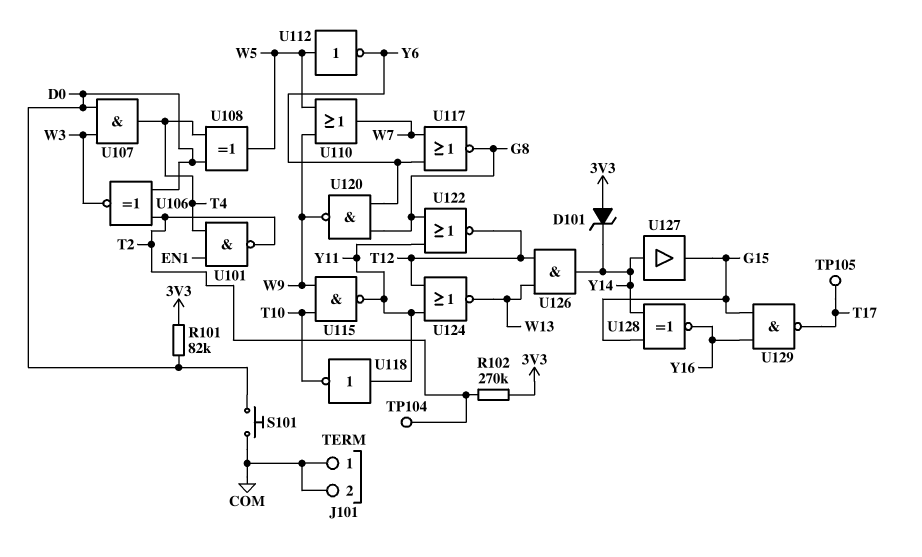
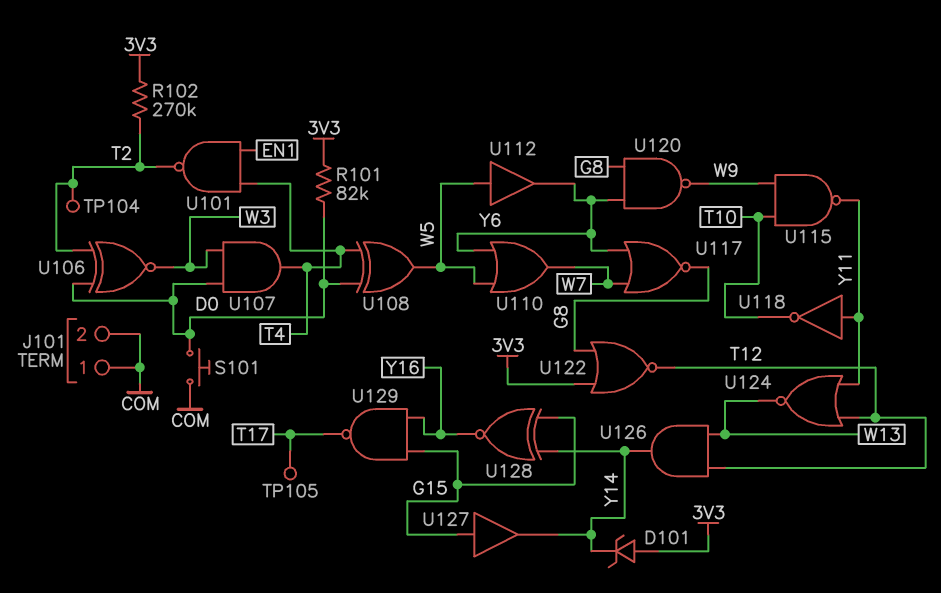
U110: OR (in W5, in W9, out W7) -> OR (in W5, in Y6, out W7)
U112: NOT (in W5, out Y6) -> buffer (in W5, out Y6)
U122: NOR (in G8, in Y11, out T12) -> NOR (in 3V3, in G8, out T12)
U127: buffer (in Y14, out G15) -> buffer (in G15, out Y14)

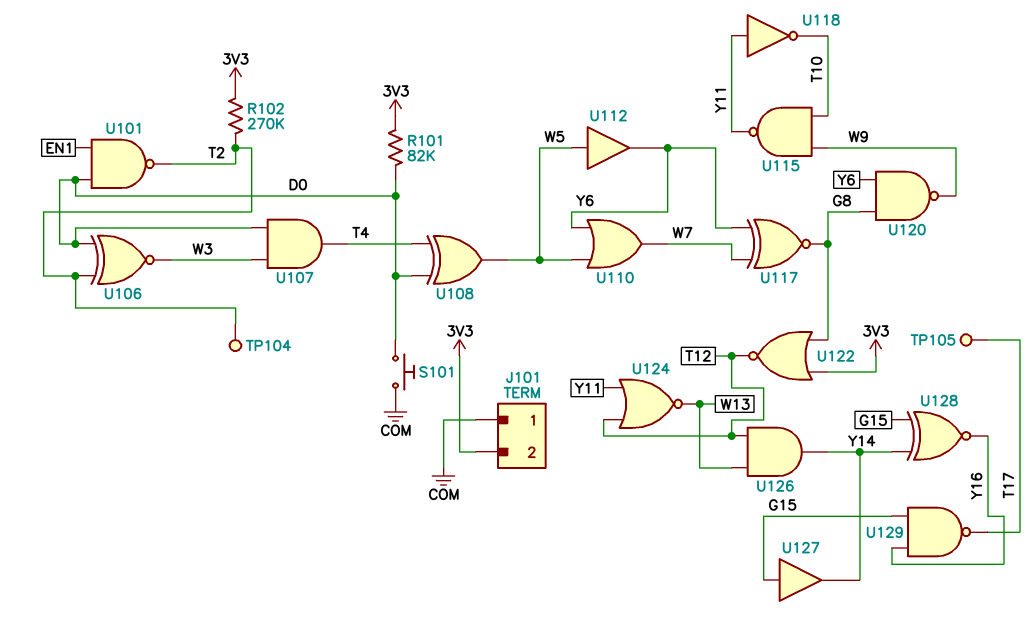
D101: zener (A 3V3, K Y14) -> none
J101 pin 2: COM -> 3V3
U101: NAND (in EN1, in T4, out T2) -> NAND (in D0, in EN1, out T2)
U117: NOR (in W7, in Y6, out G8) -> XNOR (in W7, in Y6, out G8)

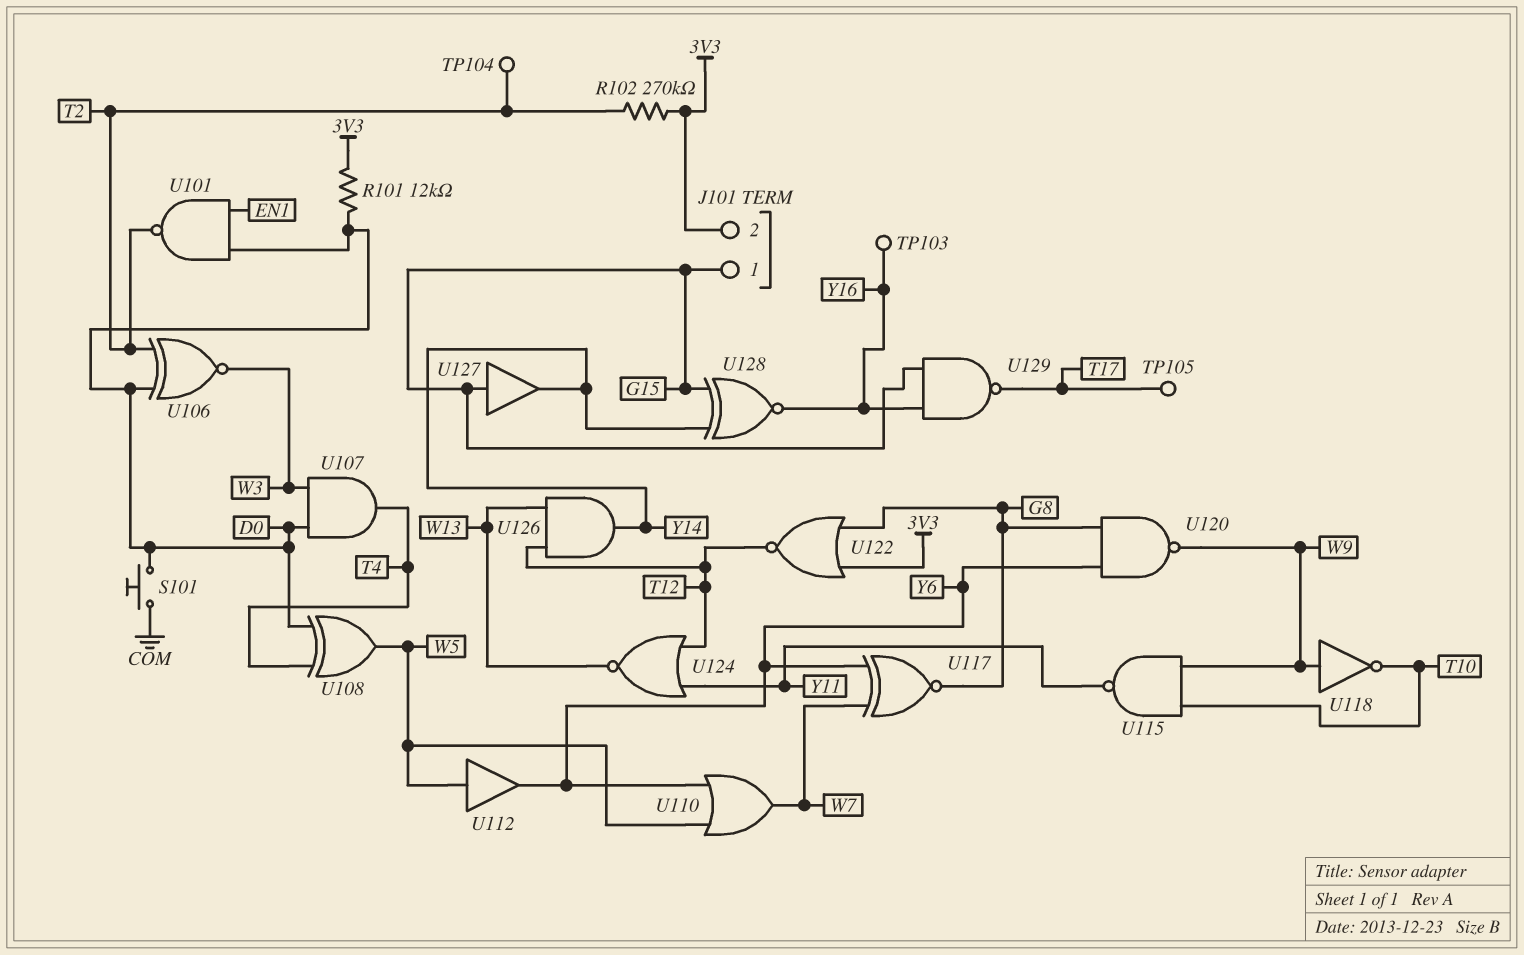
J101 pin 1: COM -> G15
R101: 82k (3V3, D0) -> 12k (3V3, D0)
TP103: none -> test point (Y16)
U118: NOT (in Y11, out T10) -> NOT (in W9, out T10)

